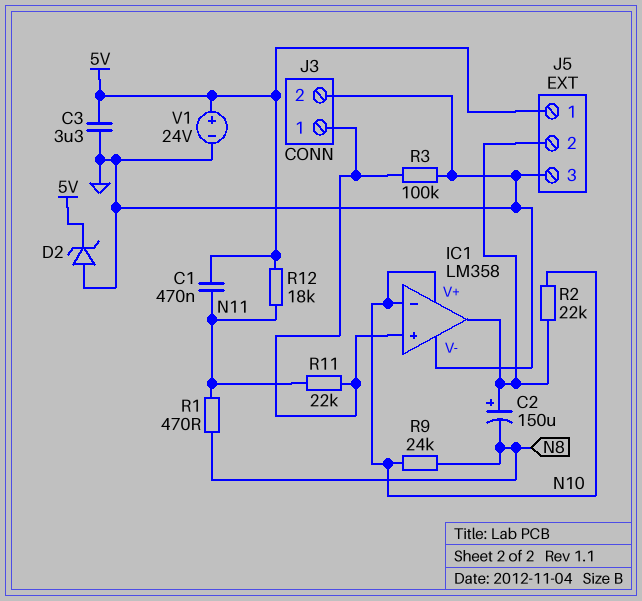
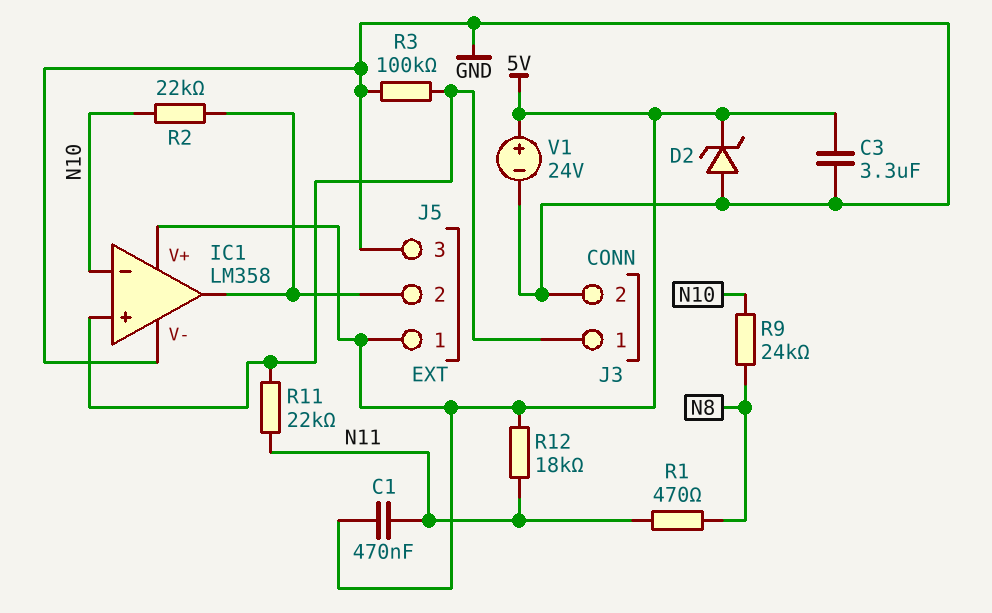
C2: 150uF (plus IC1/out, minus N8) -> none
IC1 pin V+: N10 -> 5V

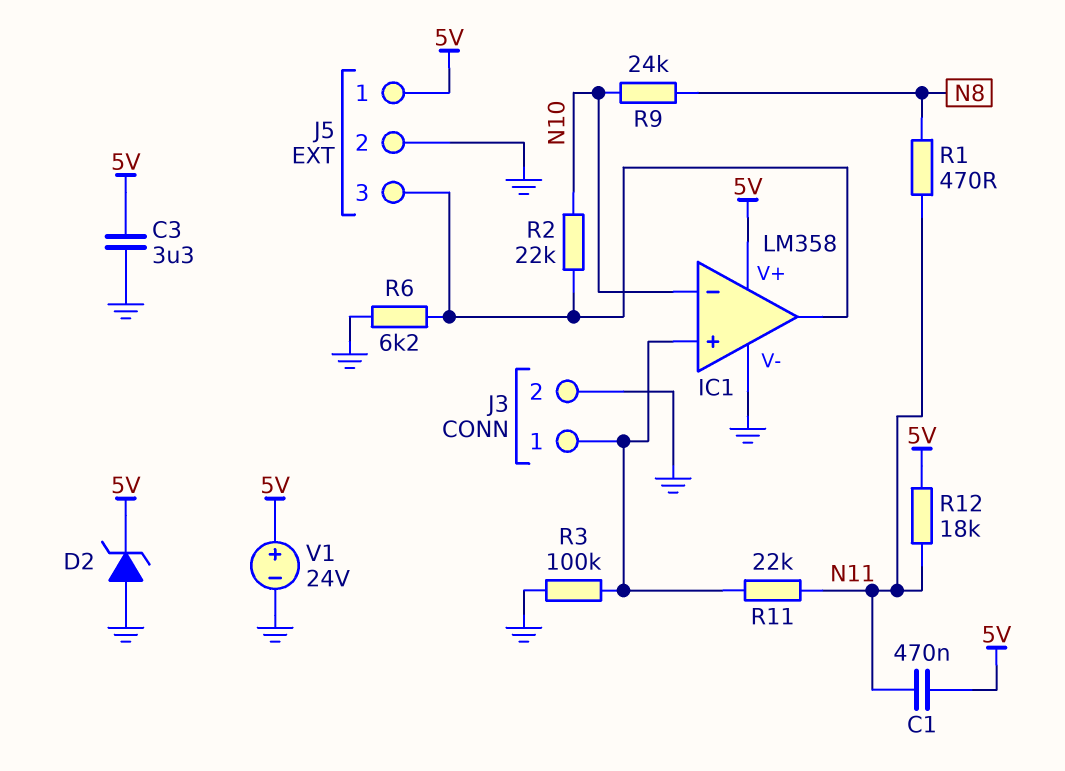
J5 pin 2: IC1/out -> GND
J5 pin 3: GND -> IC1/out
R6: none -> 6.2k (GND, IC1/out)

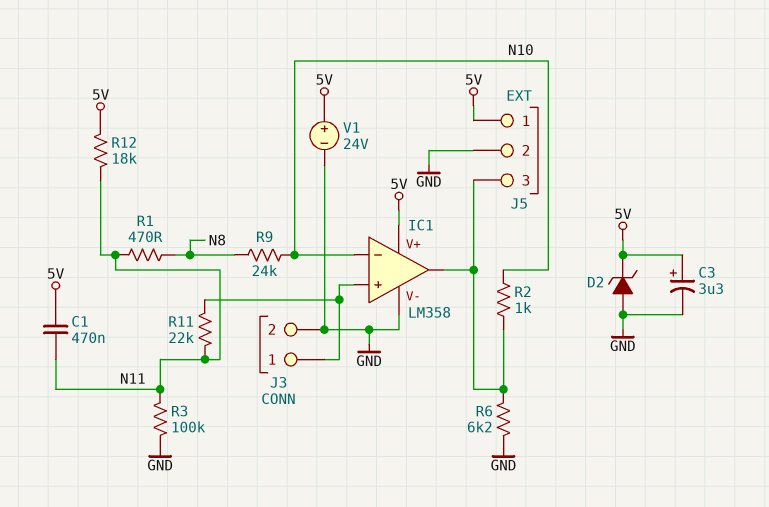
C3: 3.3uF (5V, GND) -> 3.3uF (plus 5V, minus GND)
R2: 22k (IC1/out, N10) -> 1k (IC1/out, N10)
R3: 100k (GND, IC1/in+) -> 100k (GND, N11)

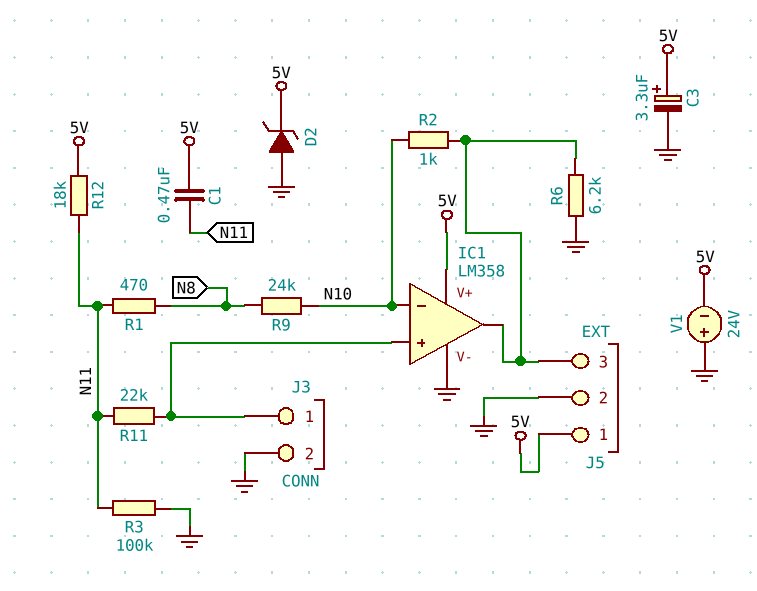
V1: 24V (plus 5V, minus GND) -> 24V (plus GND, minus 5V)

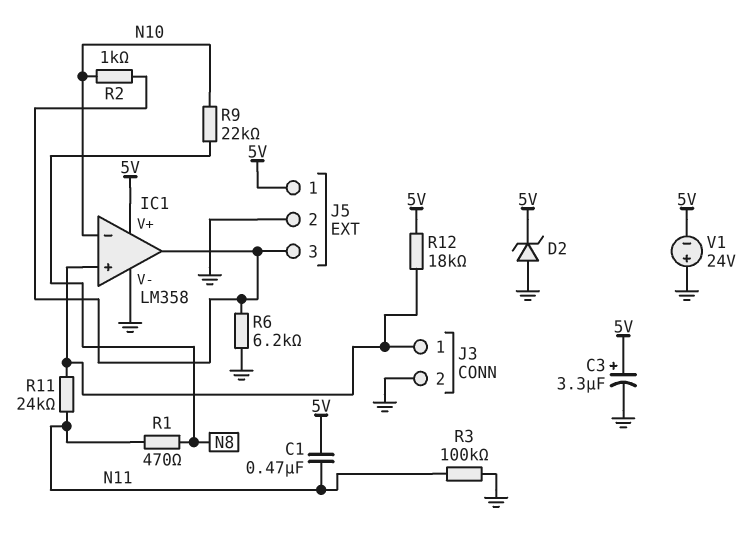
R9: 24k (N8, N10) -> 22k (N8, N10)
R11: 22k (IC1/in+, N11) -> 24k (IC1/in+, N11)
R12: 18k (5V, N11) -> 18k (5V, IC1/in+)

